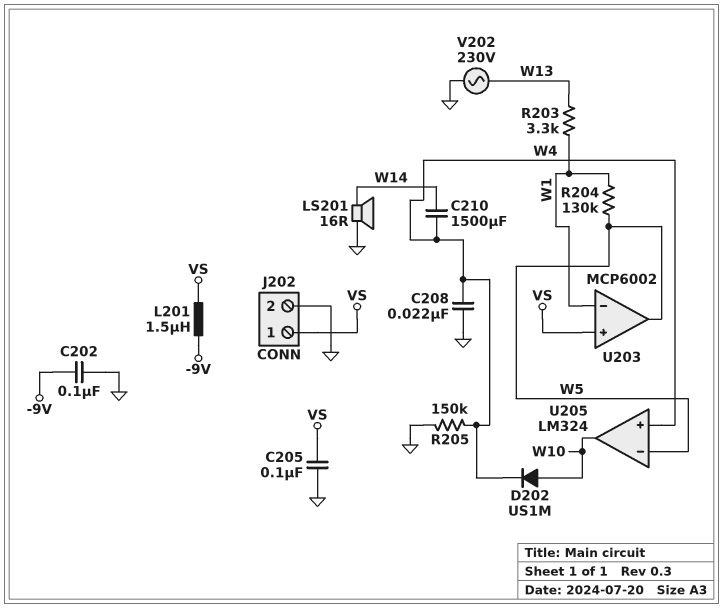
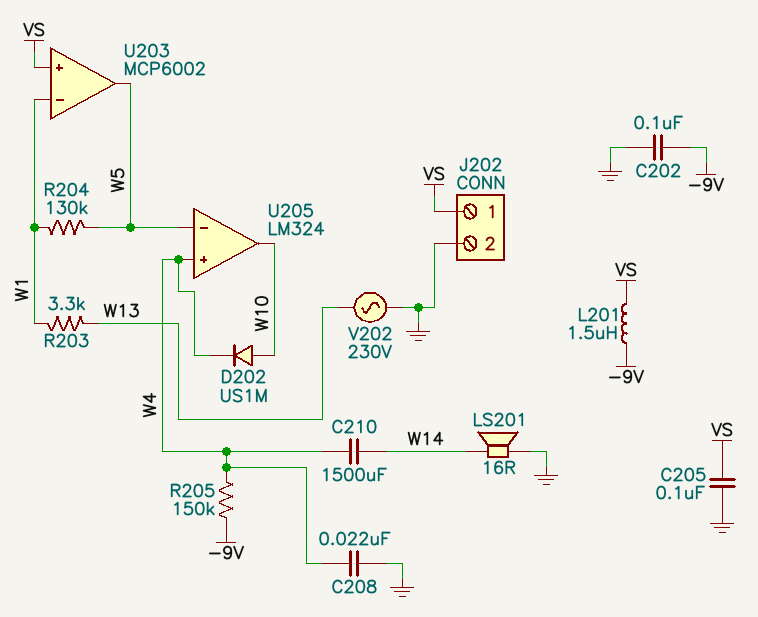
R205: 150k (GND, W4) -> 150k (-9V, W4)

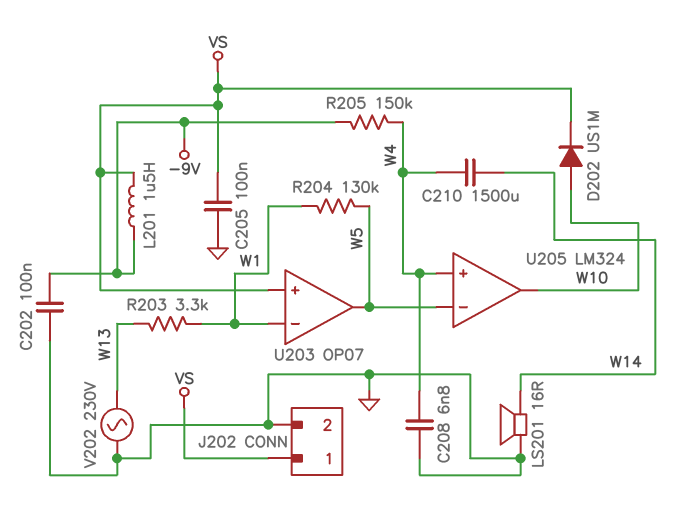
C208: 22nF (GND, W4) -> 6.8nF (GND, W4)
D202: diode US1M (A W10, K W4) -> diode US1M (A W10, K VS)
U203: MCP6002 -> OP07

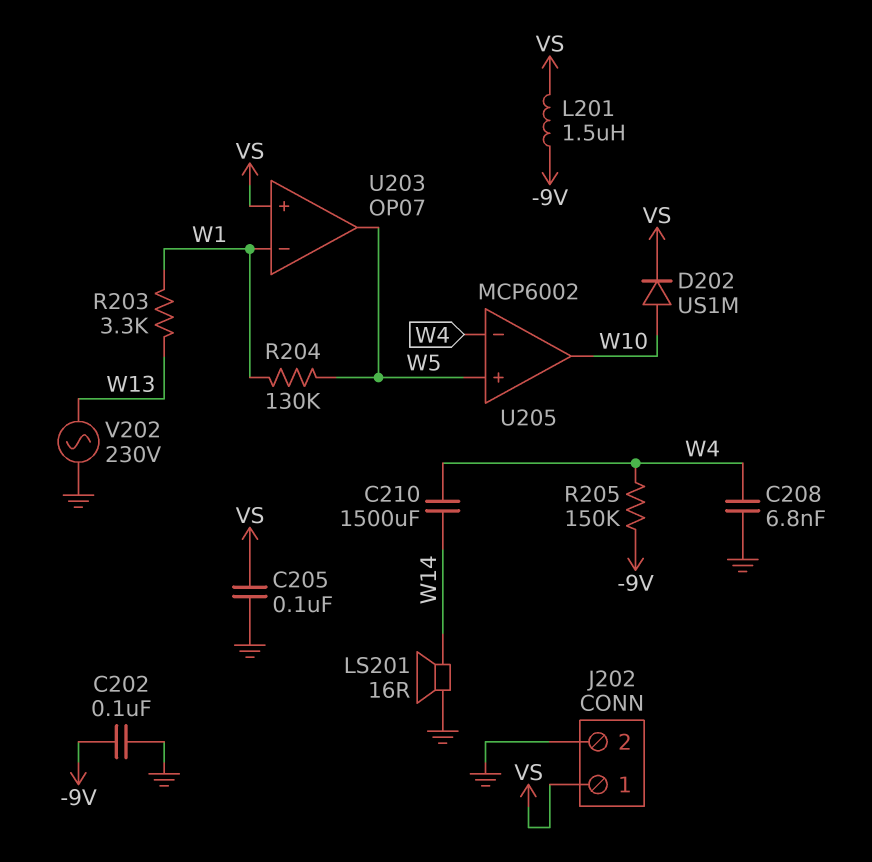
U205: LM324 -> MCP6002
U205 pin in+: W4 -> W5
U205 pin in-: W5 -> W4

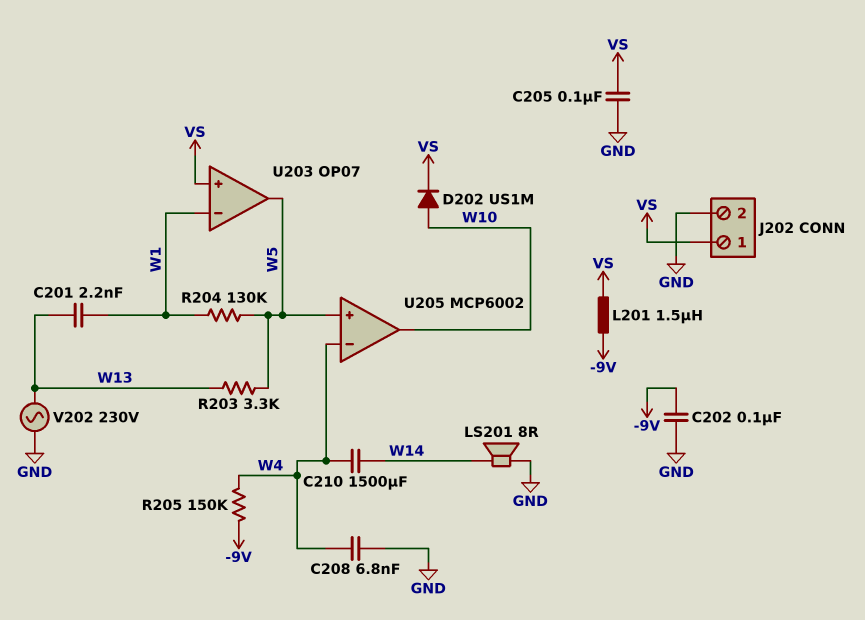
C201: none -> 2.2nF (W1, W13)
LS201: speaker 16R (GND, W14) -> speaker 8R (GND, W14)
R203: 3.3k (W1, W13) -> 3.3k (W5, W13)

